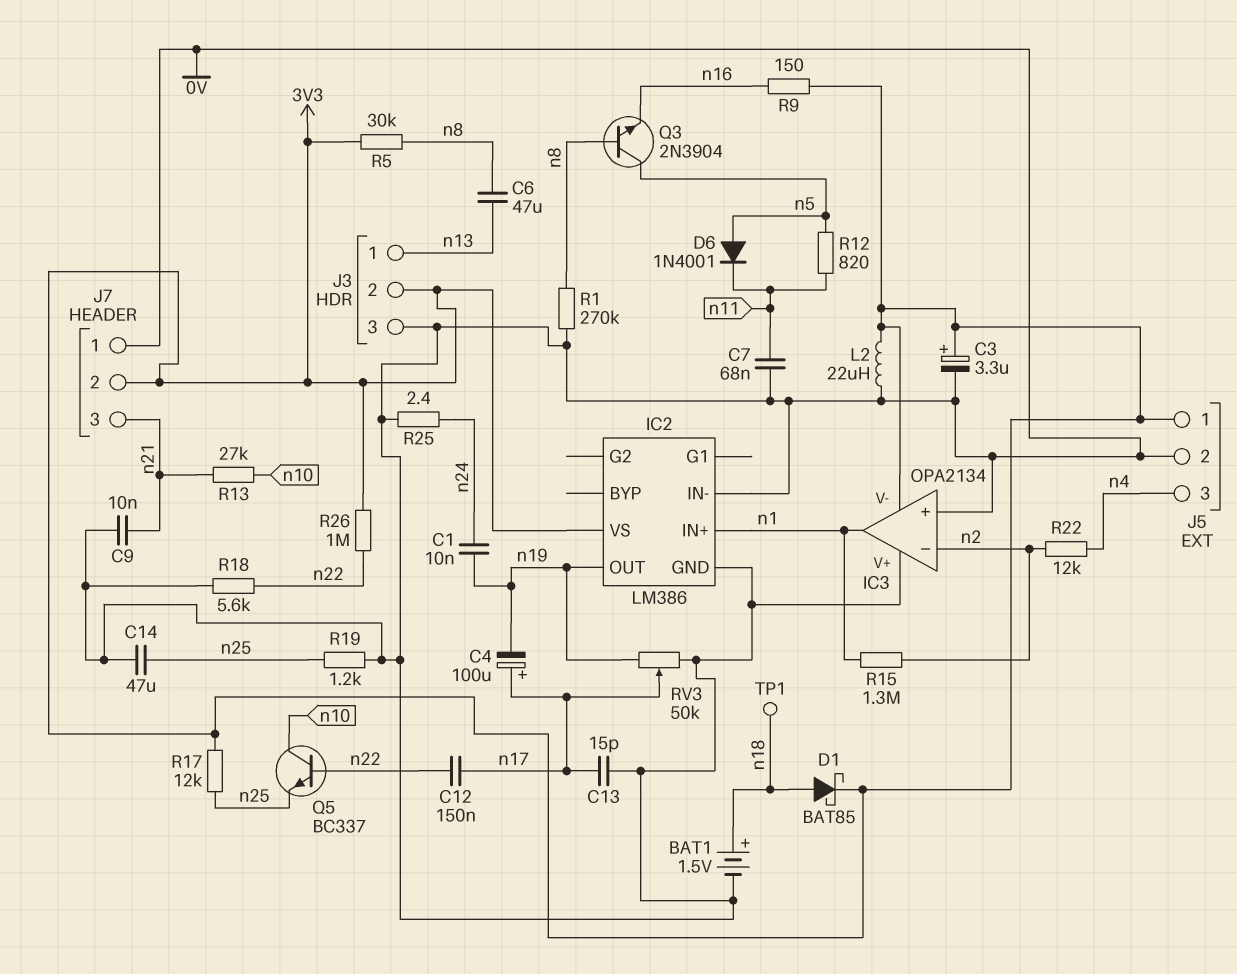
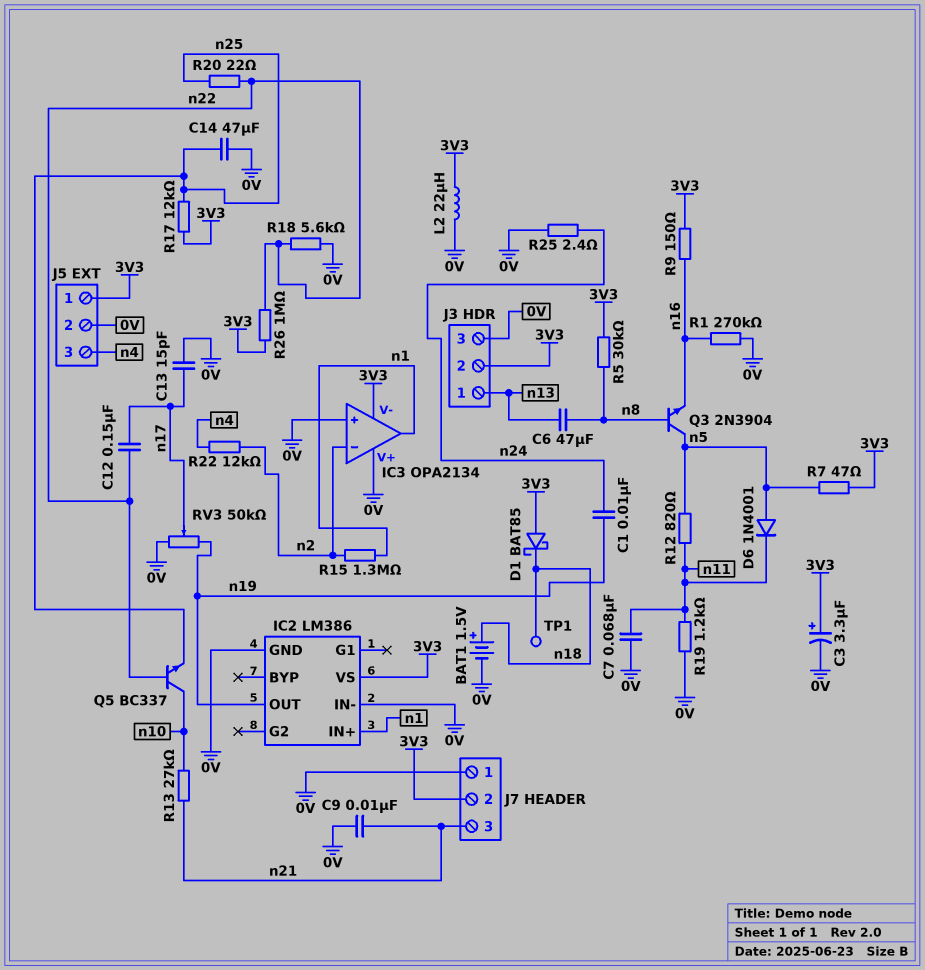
C4: 100uF (plus n17, minus n19) -> none
D1: schottky BAT85 (A n18, K 3V3) -> schottky BAT85 (A 3V3, K n18)
R1: 270k (0V, n8) -> 270k (0V, n16)
R7: none -> 47 (3V3, n5)
R19: 1.2k (0V, n25) -> 1.2k (0V, n11)
R20: none -> 22 (n22, n25)

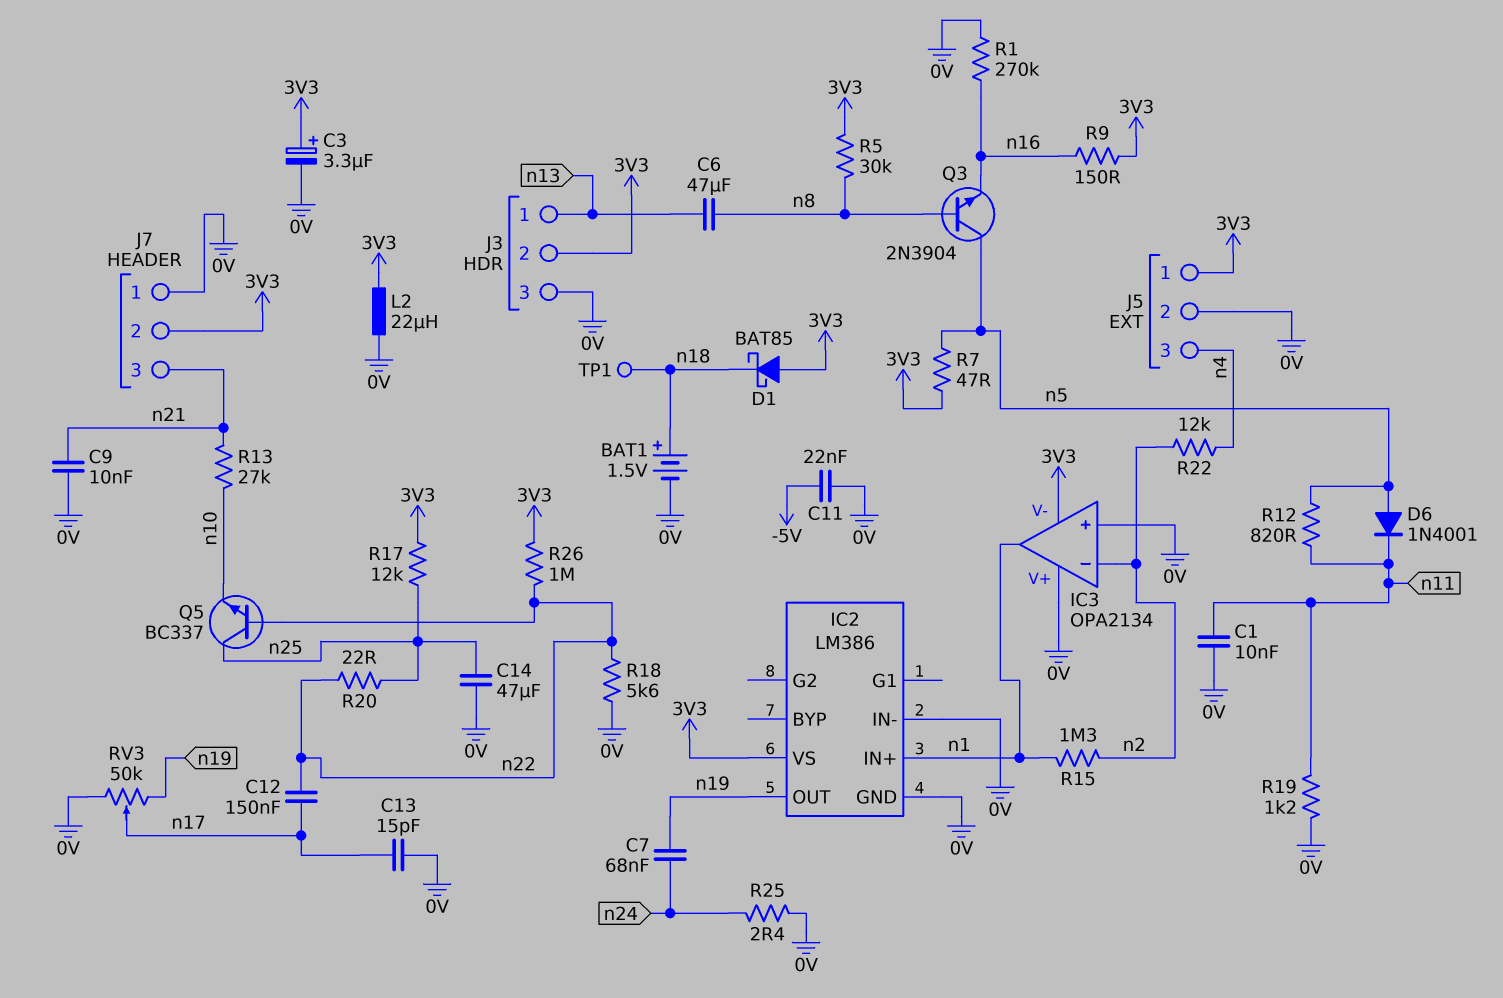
C1: 10nF (n19, n24) -> 10nF (0V, n11)
C7: 68nF (0V, n11) -> 68nF (n19, n24)
C11: none -> 22nF (-5V, 0V)
Q5: NPN BC337 (B n22, C n10, E n25) -> NPN BC337 (B n22, C n25, E n10)

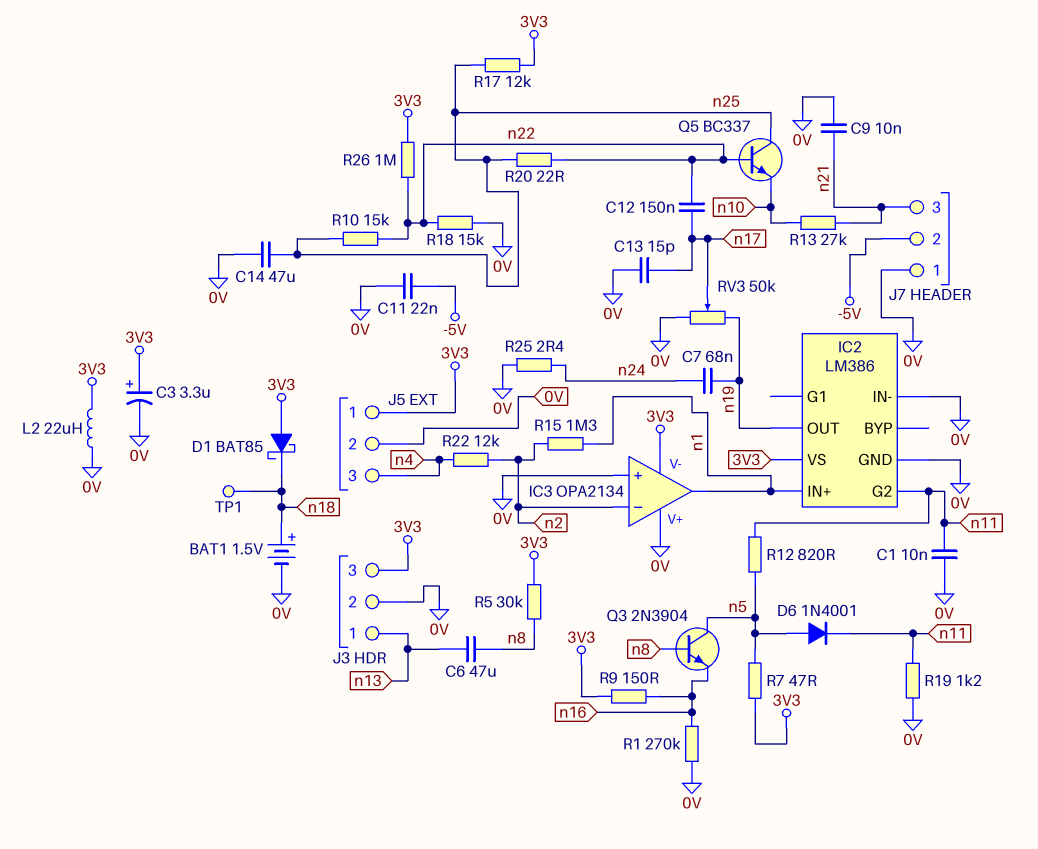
IC2 pin G2: none -> n11
J3 pin 2: 3V3 -> 0V
J3 pin 3: 0V -> 3V3
J7 pin 2: 3V3 -> -5V
R10: none -> 15k (n22, n25)
R18: 5.6k (0V, n22) -> 15k (0V, n22)

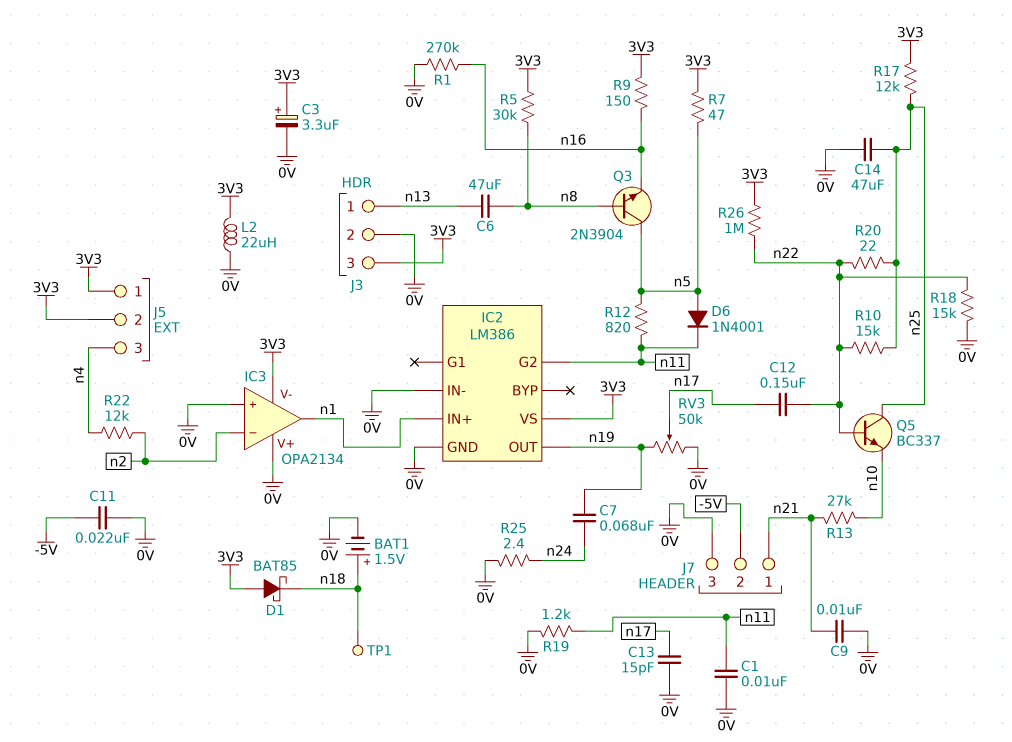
J5 pin 2: 0V -> 3V3
J7 pin 1: 0V -> n21
J7 pin 3: n21 -> 0V
R15: 1.3M (n1, n2) -> none

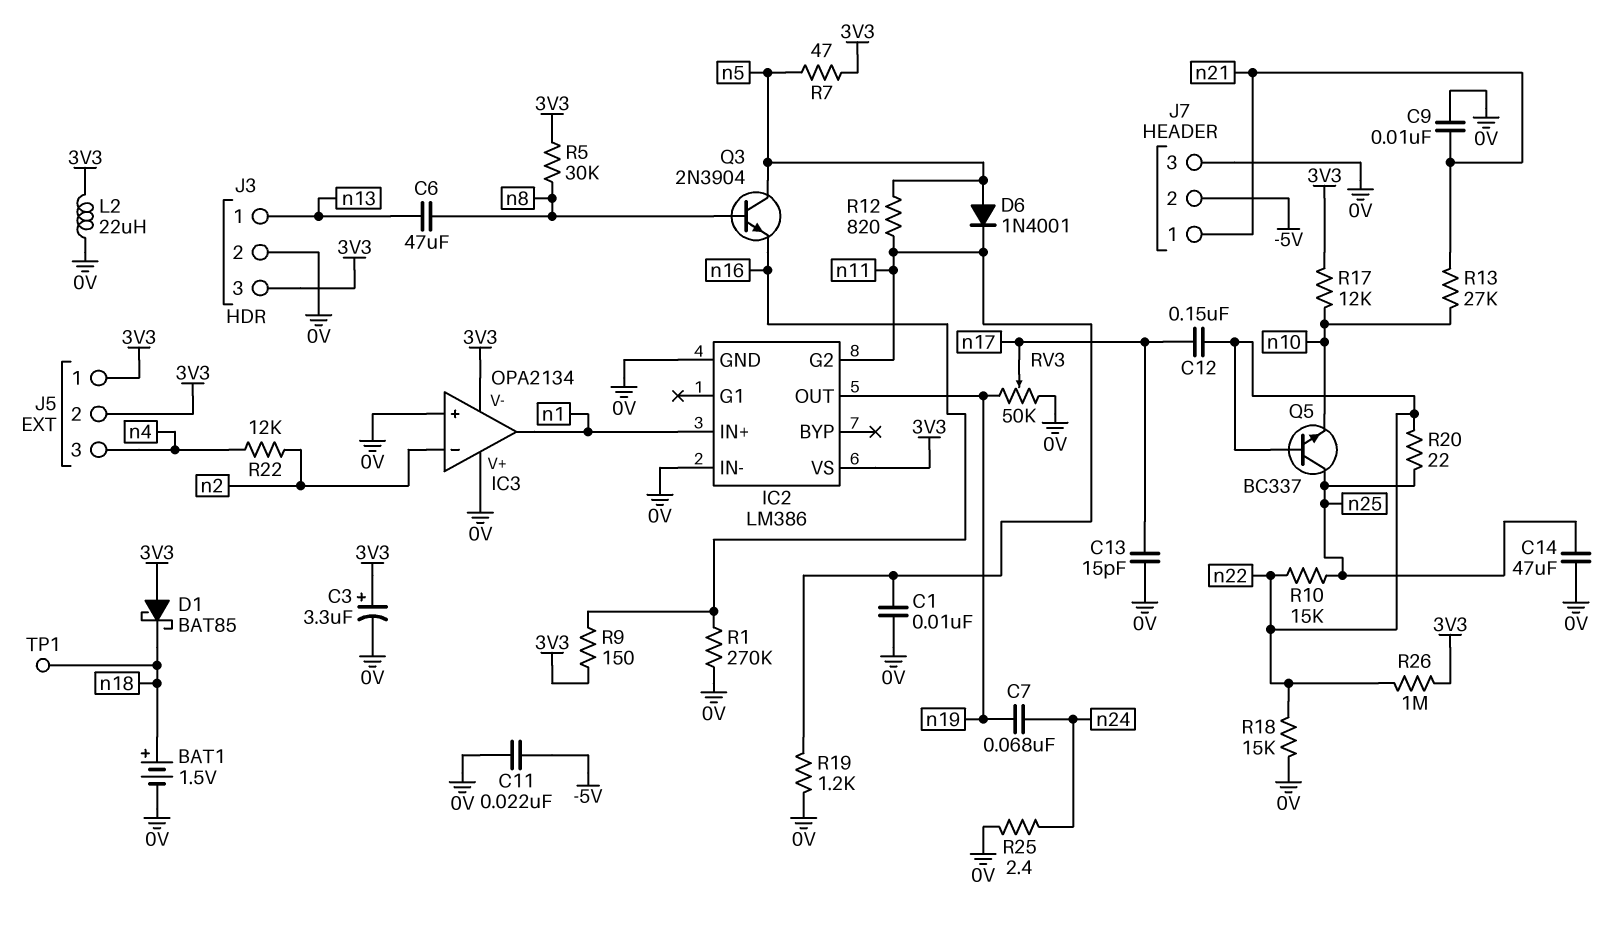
R17: 12k (3V3, n25) -> 12k (3V3, n10)

